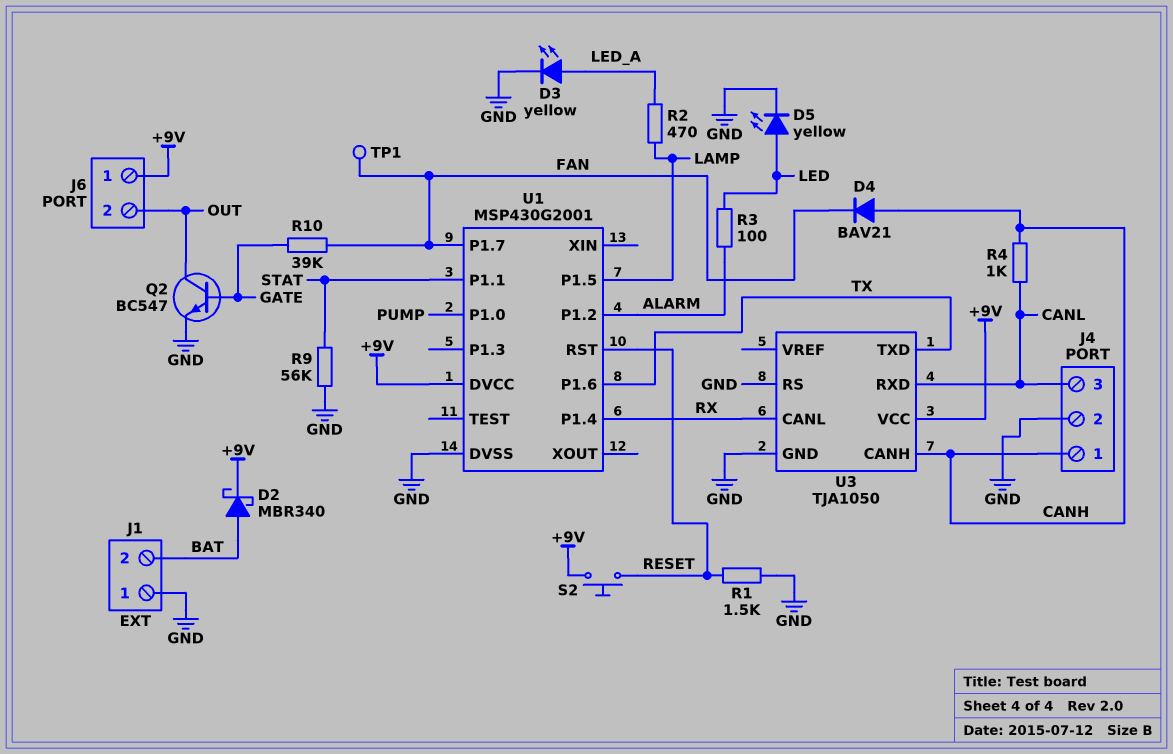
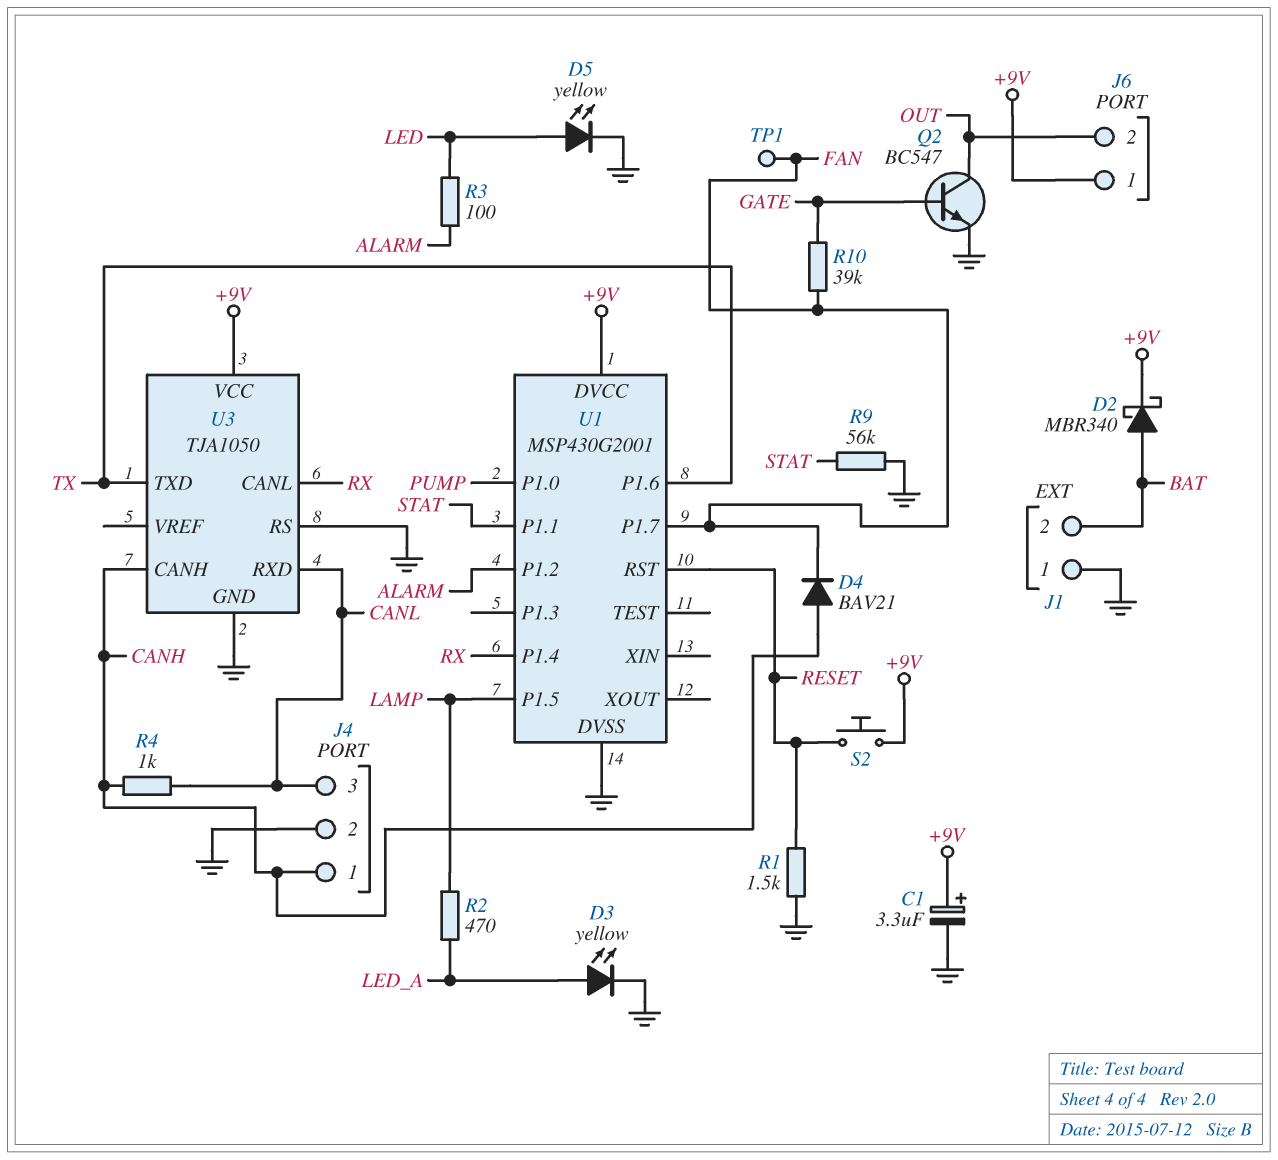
C1: none -> 3.3uF (plus +9V, minus GND)

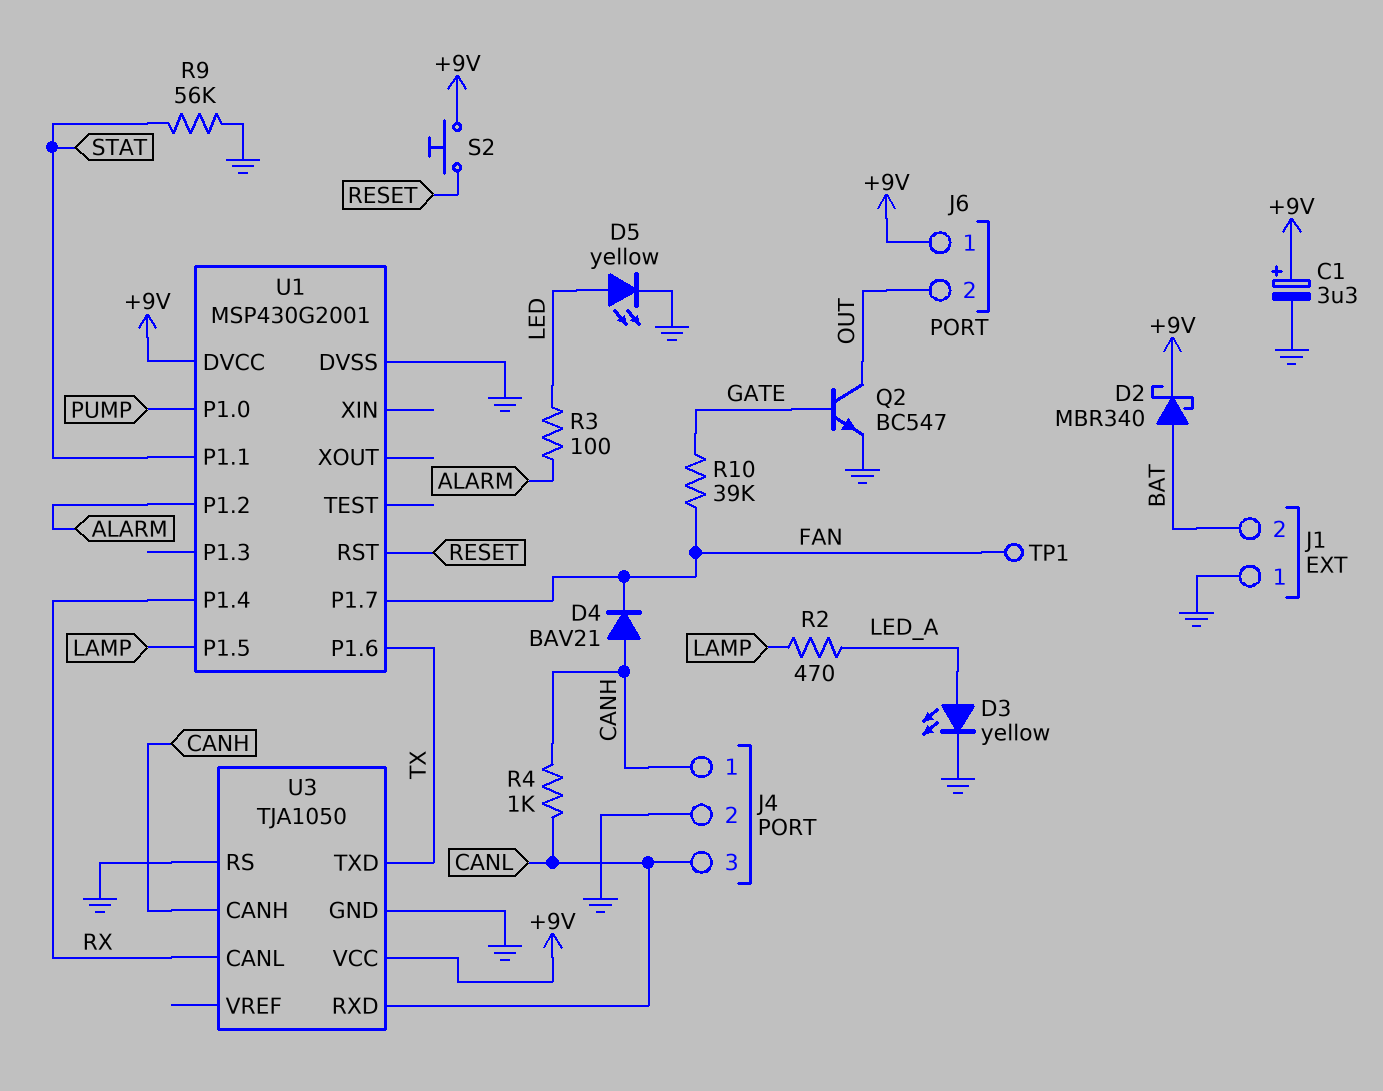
R1: 1.5k (GND, RESET) -> none

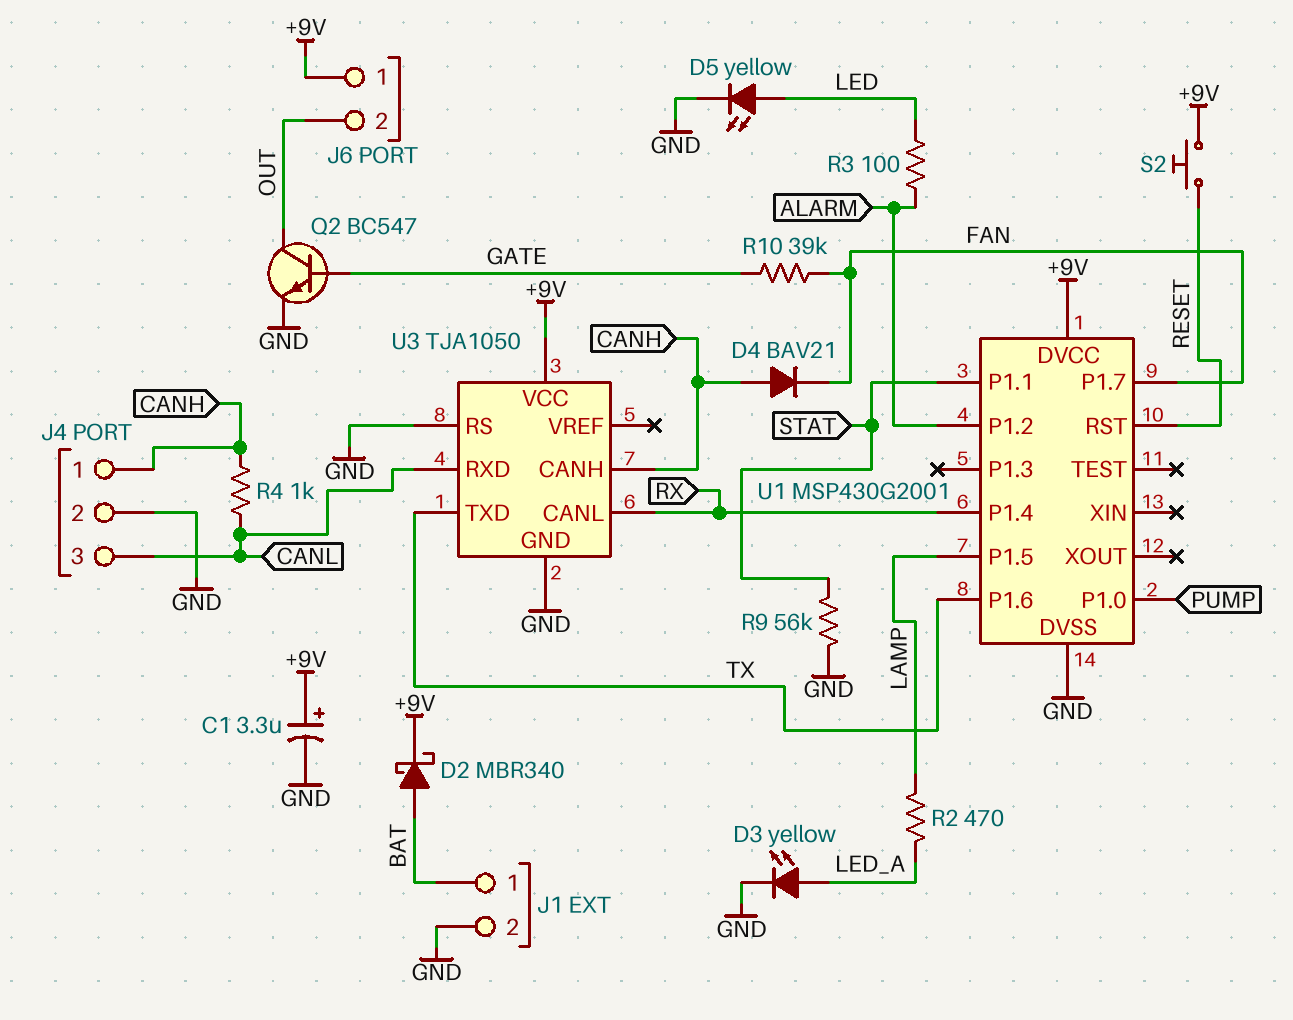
J1 pin 1: GND -> BAT
J1 pin 2: BAT -> GND
TP1: test point (FAN) -> none

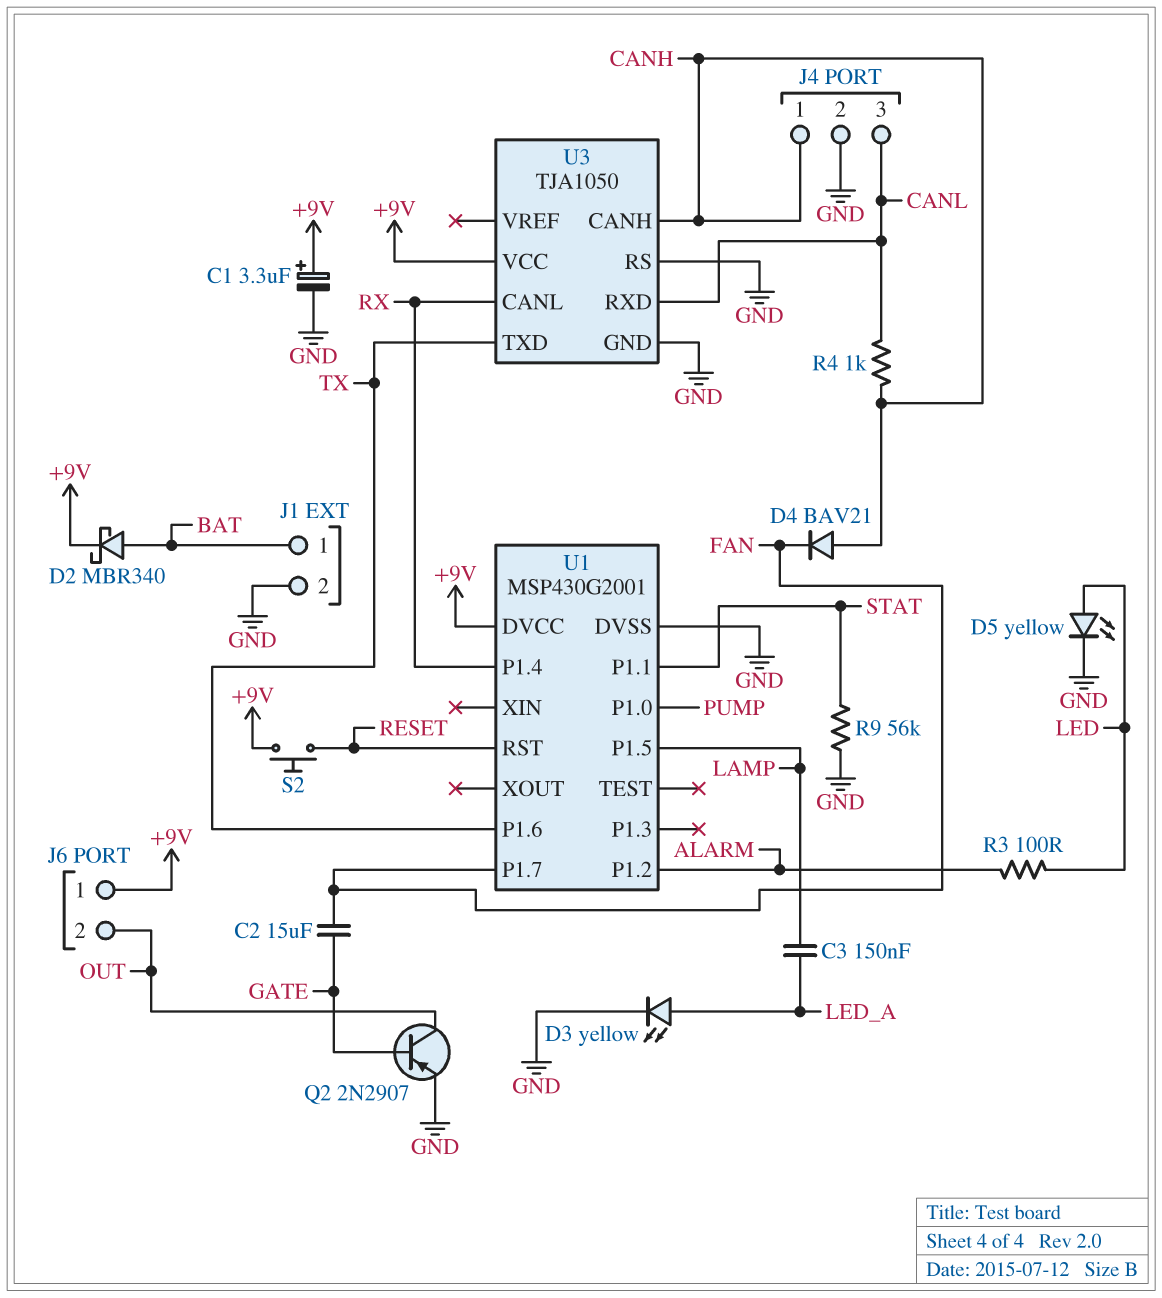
C2: none -> 15uF (FAN, GATE)
C3: none -> 150nF (LAMP, LED_A)
Q2: NPN BC547 (B GATE, C OUT, E GND) -> PNP 2N2907 (B GATE, C OUT, E GND)
R2: 470 (LAMP, LED_A) -> none
R10: 39k (FAN, GATE) -> none

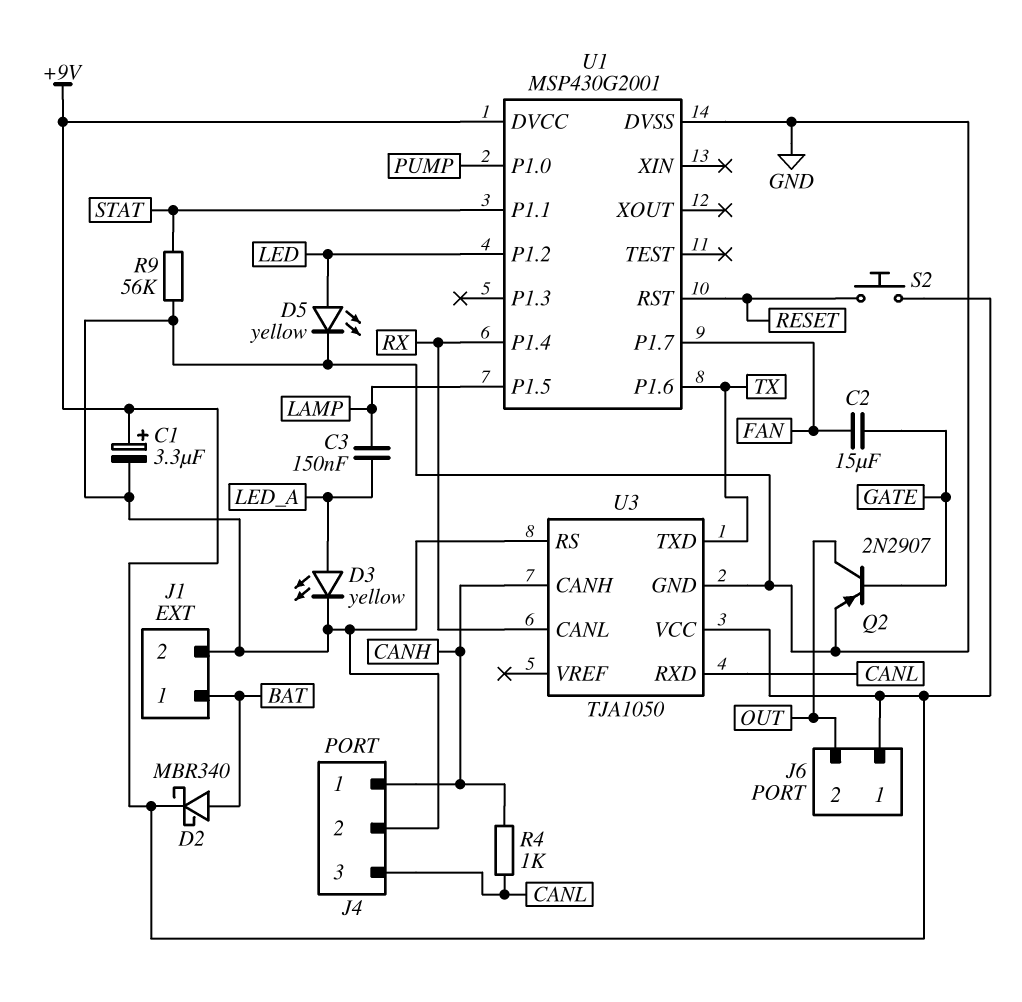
D4: diode BAV21 (A CANH, K FAN) -> none
R3: 100 (ALARM, LED) -> none
U1 pin P1.2: ALARM -> LED

